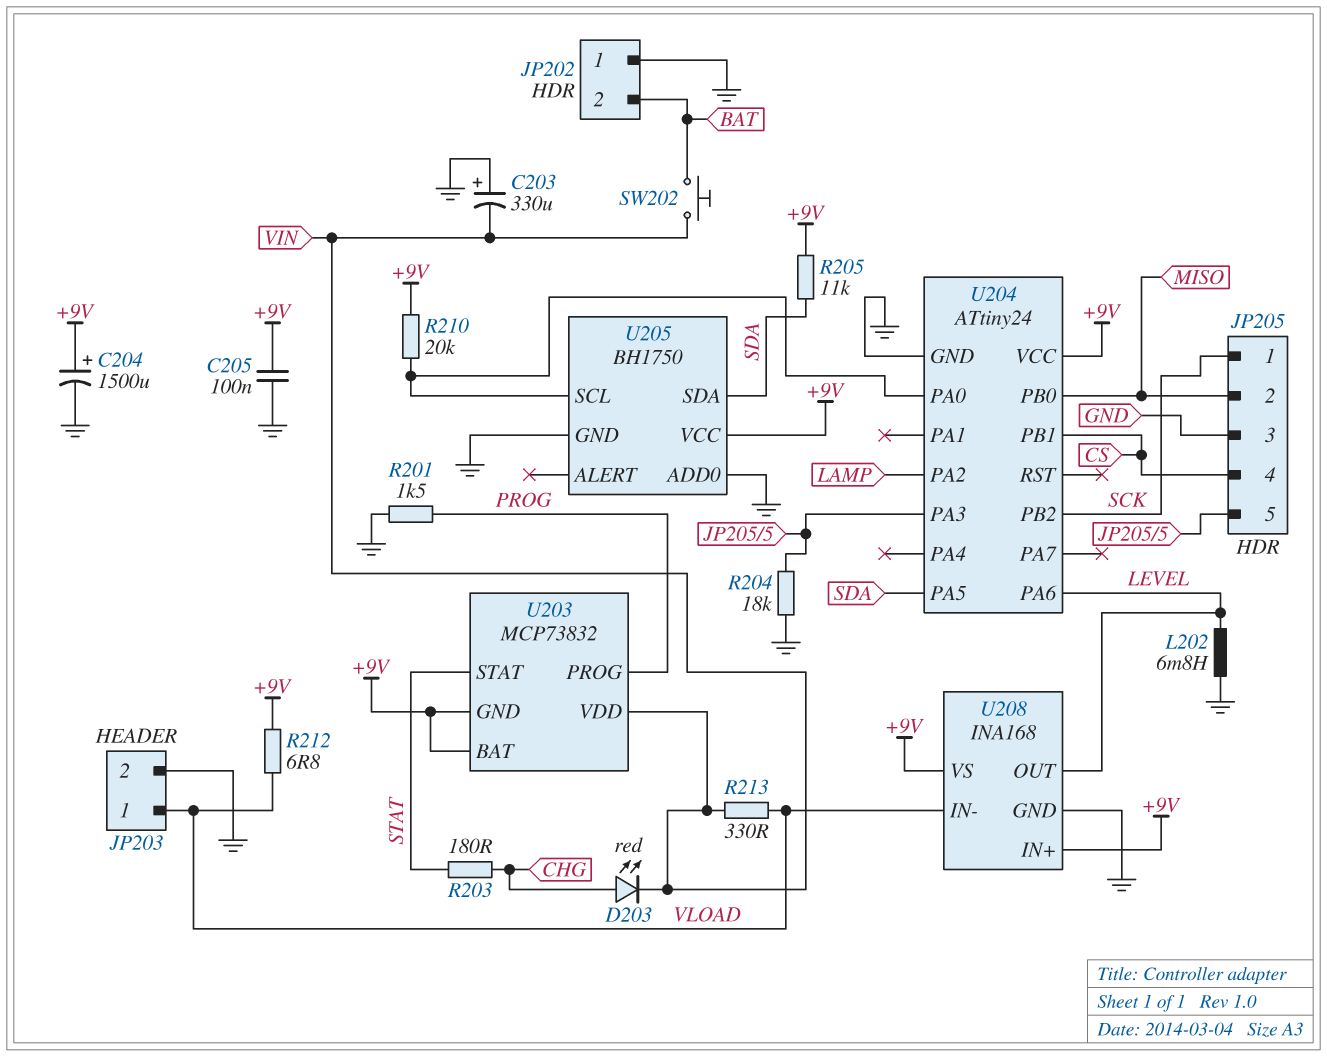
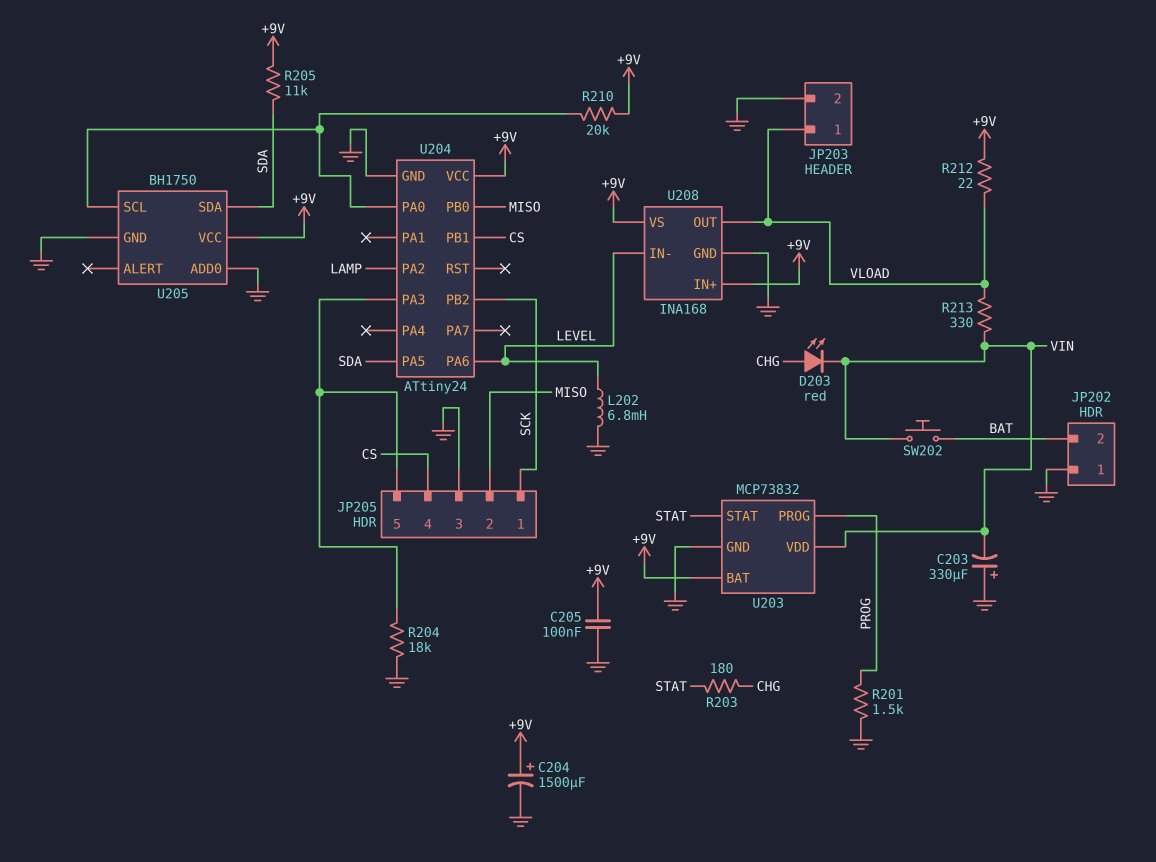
R212: 6.8 (+9V, VLOAD) -> 22 (+9V, VLOAD)
U203 pin GND: +9V -> GND
U208 pin IN-: VLOAD -> LEVEL
U208 pin OUT: LEVEL -> VLOAD

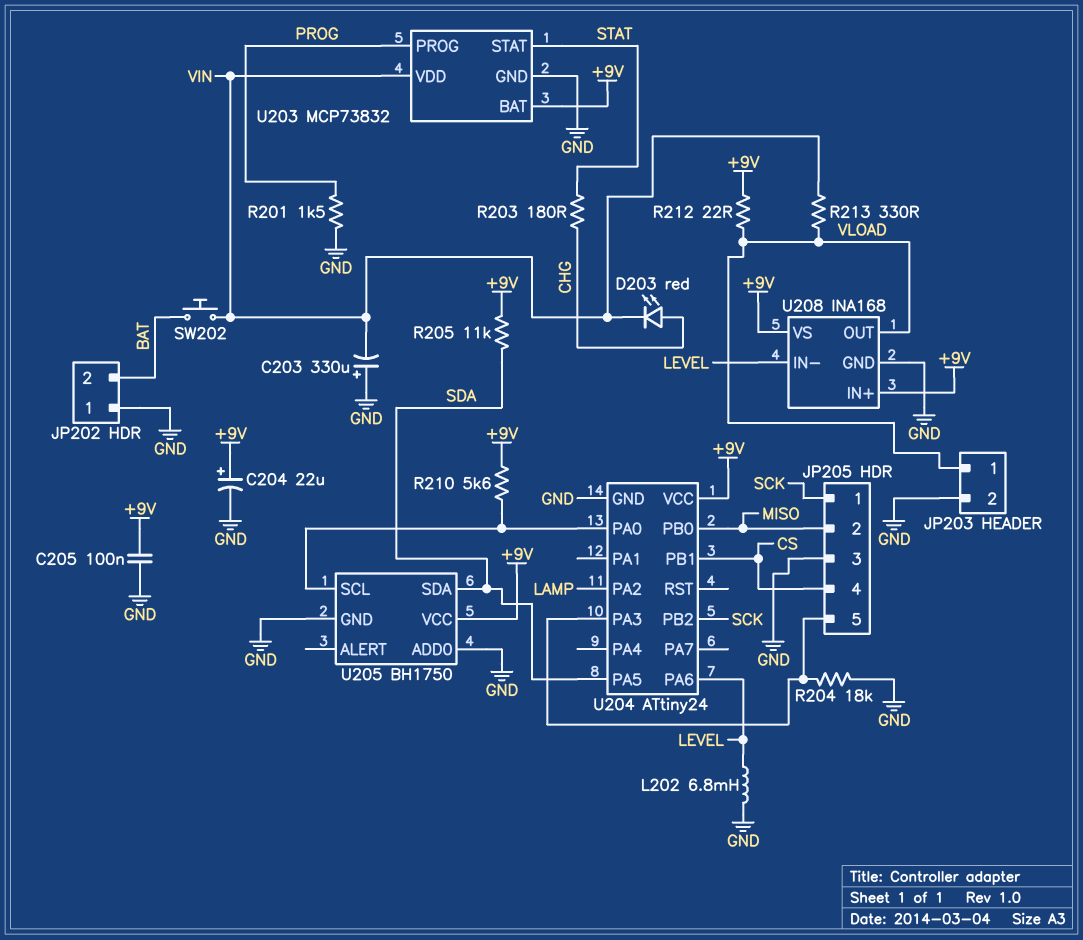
C204: 1500uF (plus +9V, minus GND) -> 22uF (plus +9V, minus GND)
R210: 20k (+9V, U204/PA0) -> 5.6k (+9V, U204/PA0)

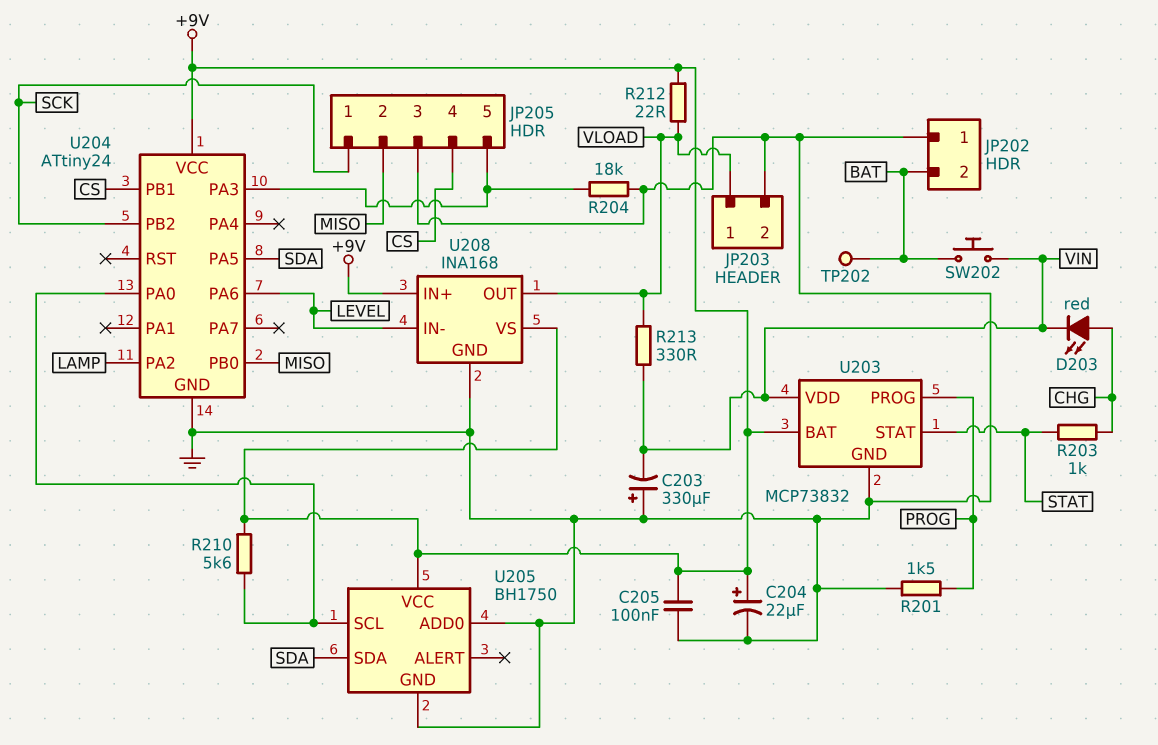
L202: 6.8mH (GND, LEVEL) -> none
R203: 180 (CHG, STAT) -> 1k (CHG, STAT)
R205: 11k (+9V, SDA) -> none
TP202: none -> test point (BAT)

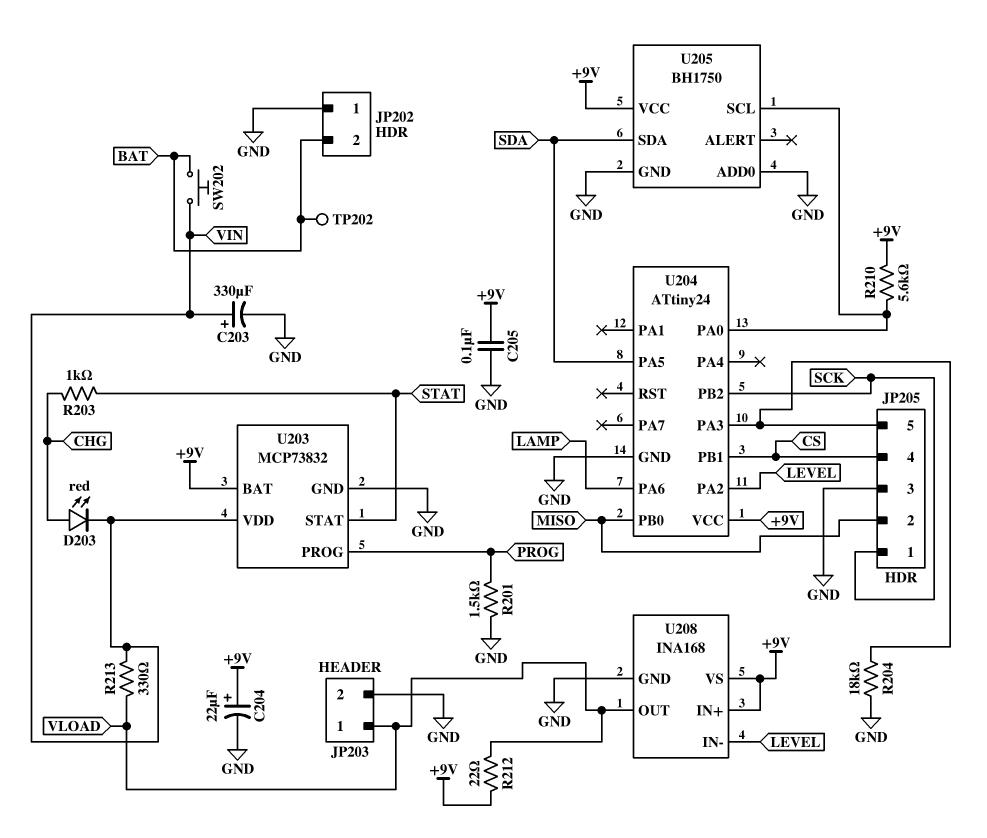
C203: 330uF (plus GND, minus VIN) -> 330uF (plus VIN, minus GND)
U204 pin PA2: LAMP -> LEVEL
U204 pin PA6: LEVEL -> LAMP

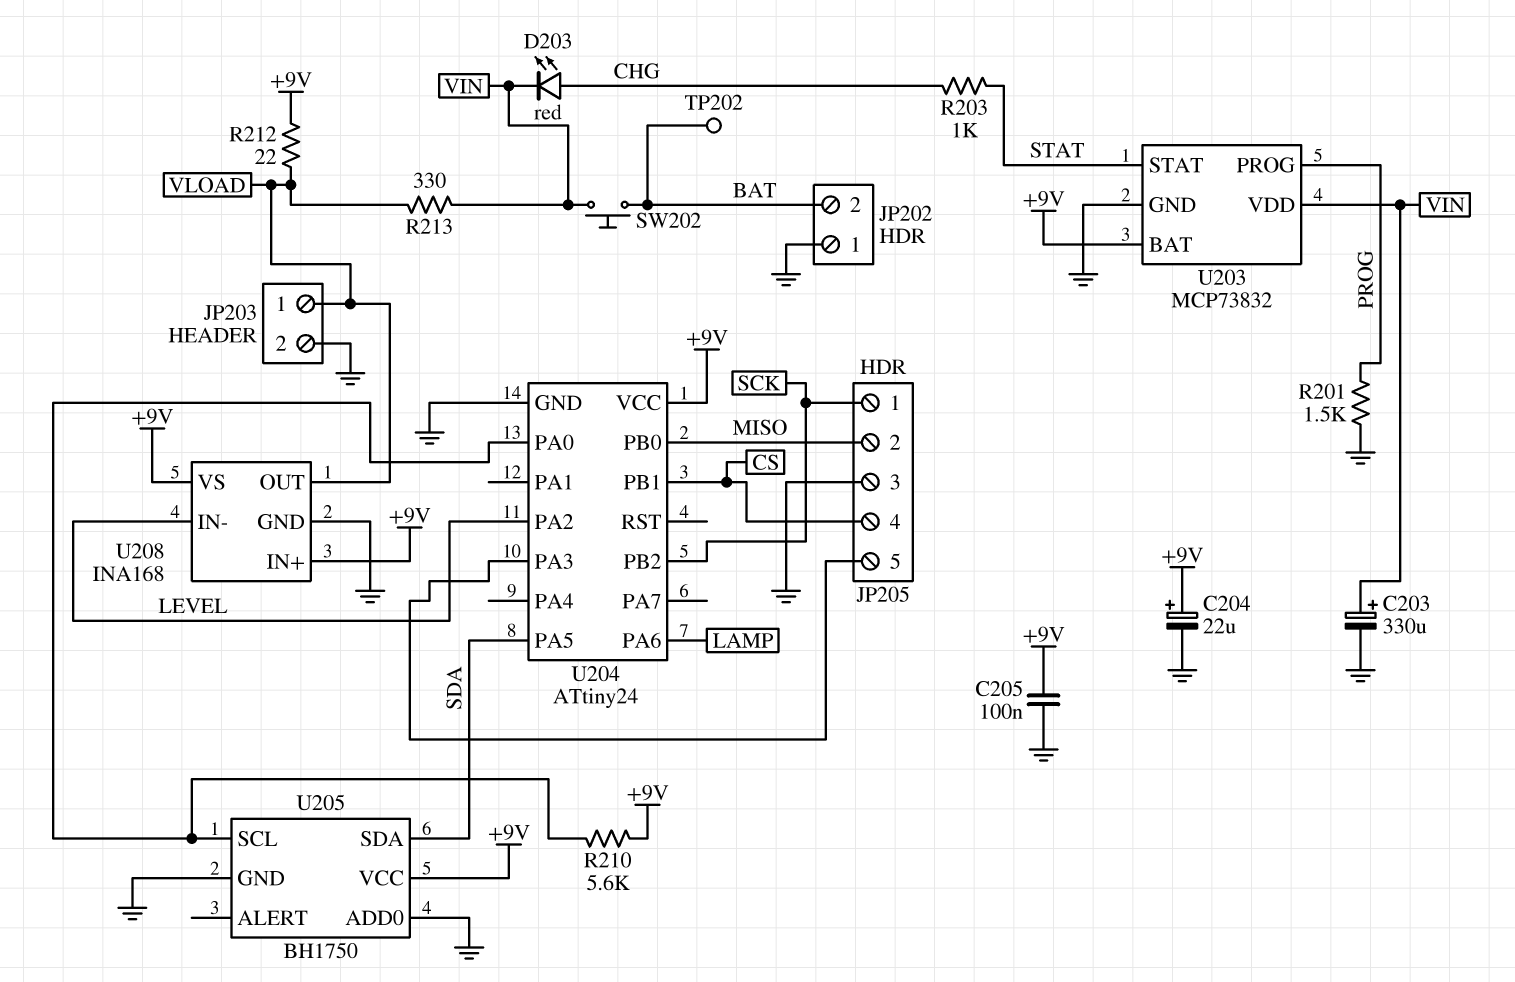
R204: 18k (GND, JP205/5) -> none

